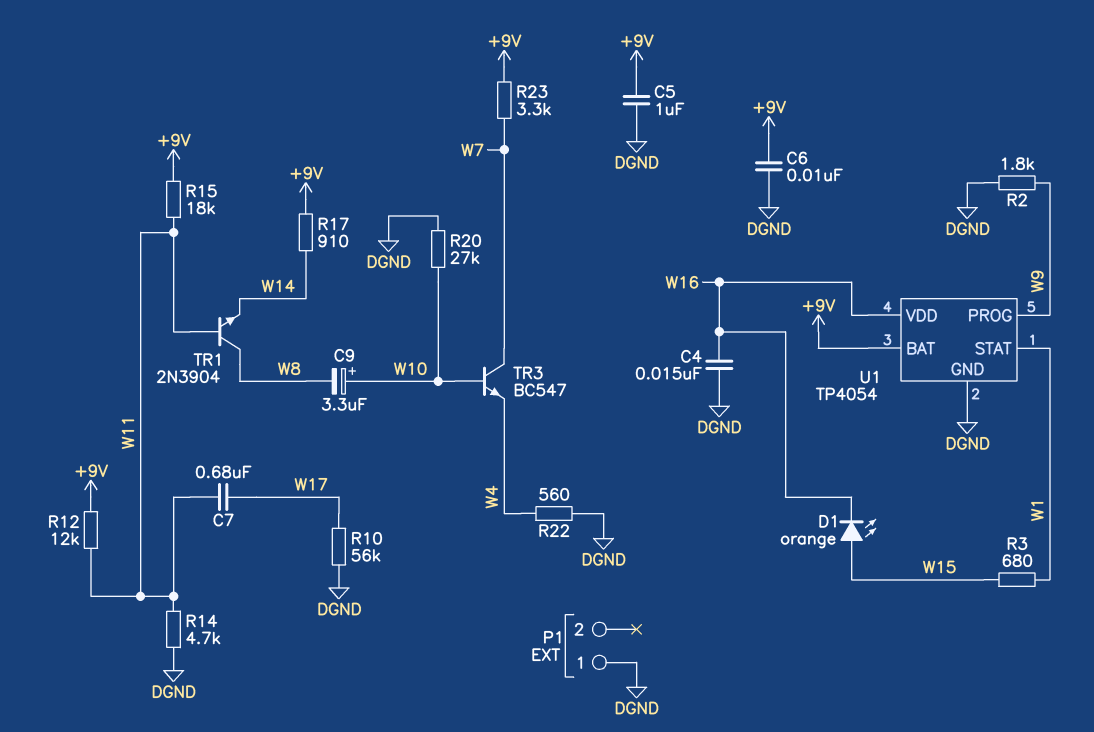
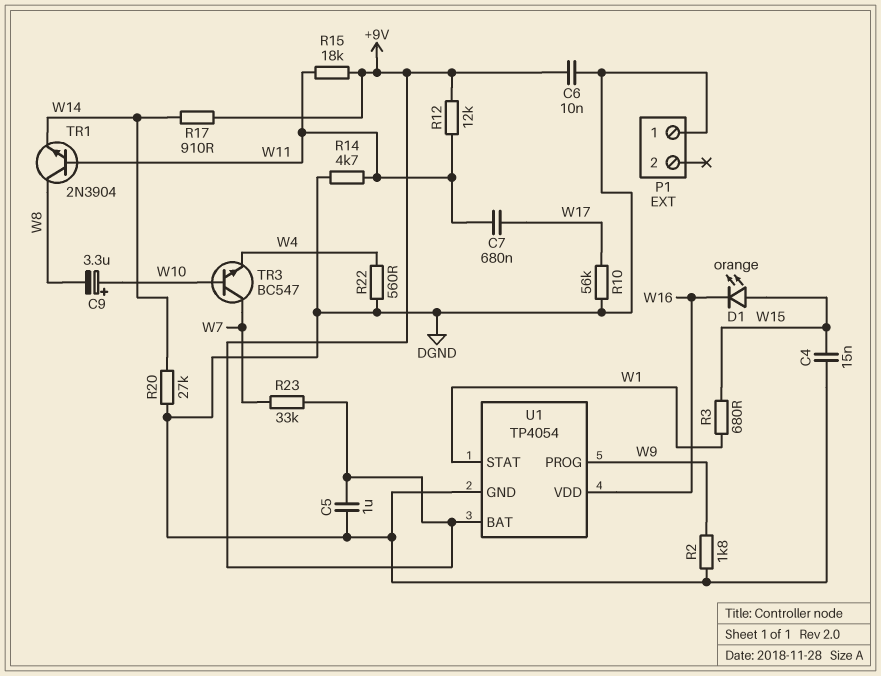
C4: 15nF (DGND, W16) -> 15nF (DGND, W15)
R20: 27k (DGND, W10) -> 27k (DGND, W14)
R23: 3.3k (+9V, W7) -> 33k (+9V, W7)

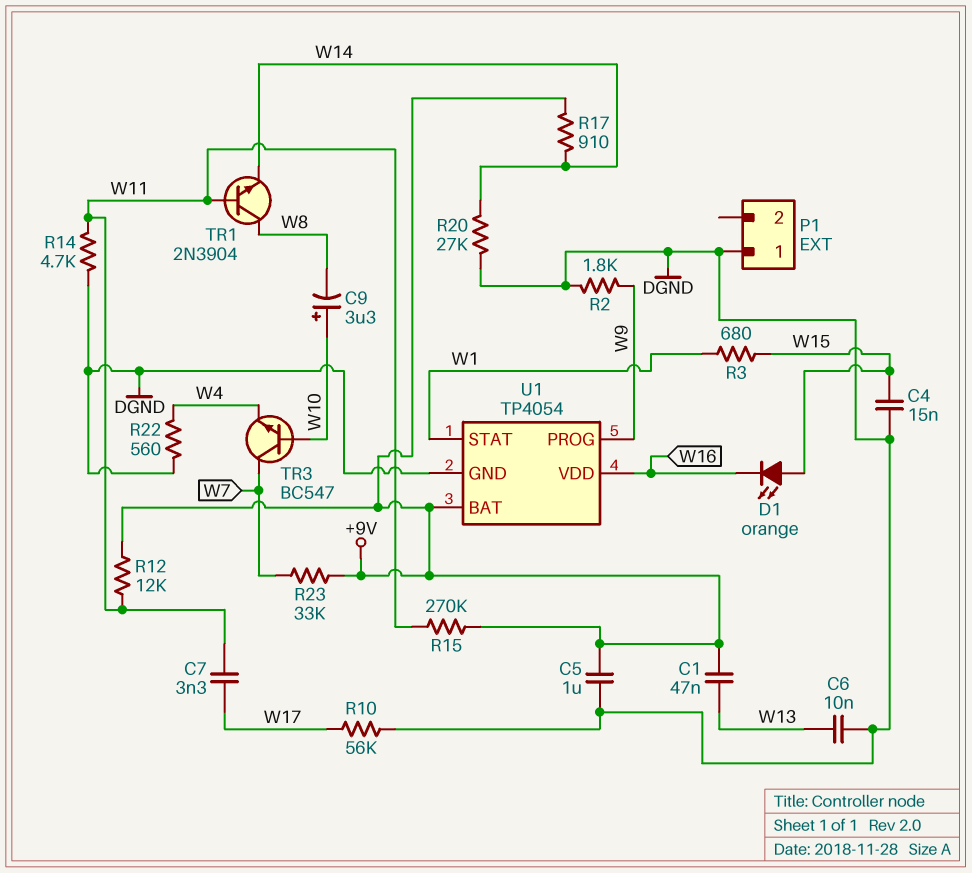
C1: none -> 47nF (+9V, W13)
C6: 10nF (+9V, DGND) -> 10nF (DGND, W13)
C7: 680nF (W11, W17) -> 3.3nF (W11, W17)
R15: 18k (+9V, W11) -> 270k (+9V, W11)

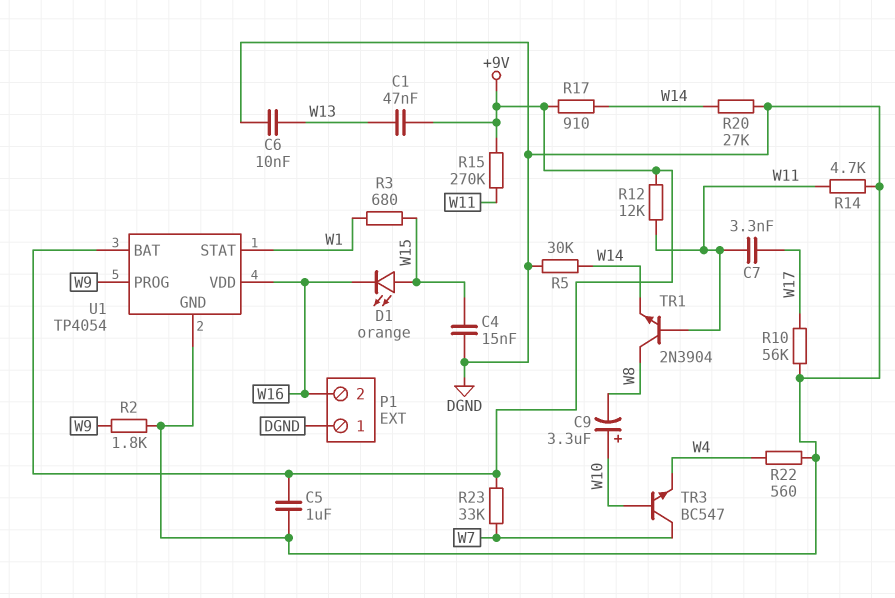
P1 pin 2: none -> W16
R5: none -> 30k (DGND, W14)

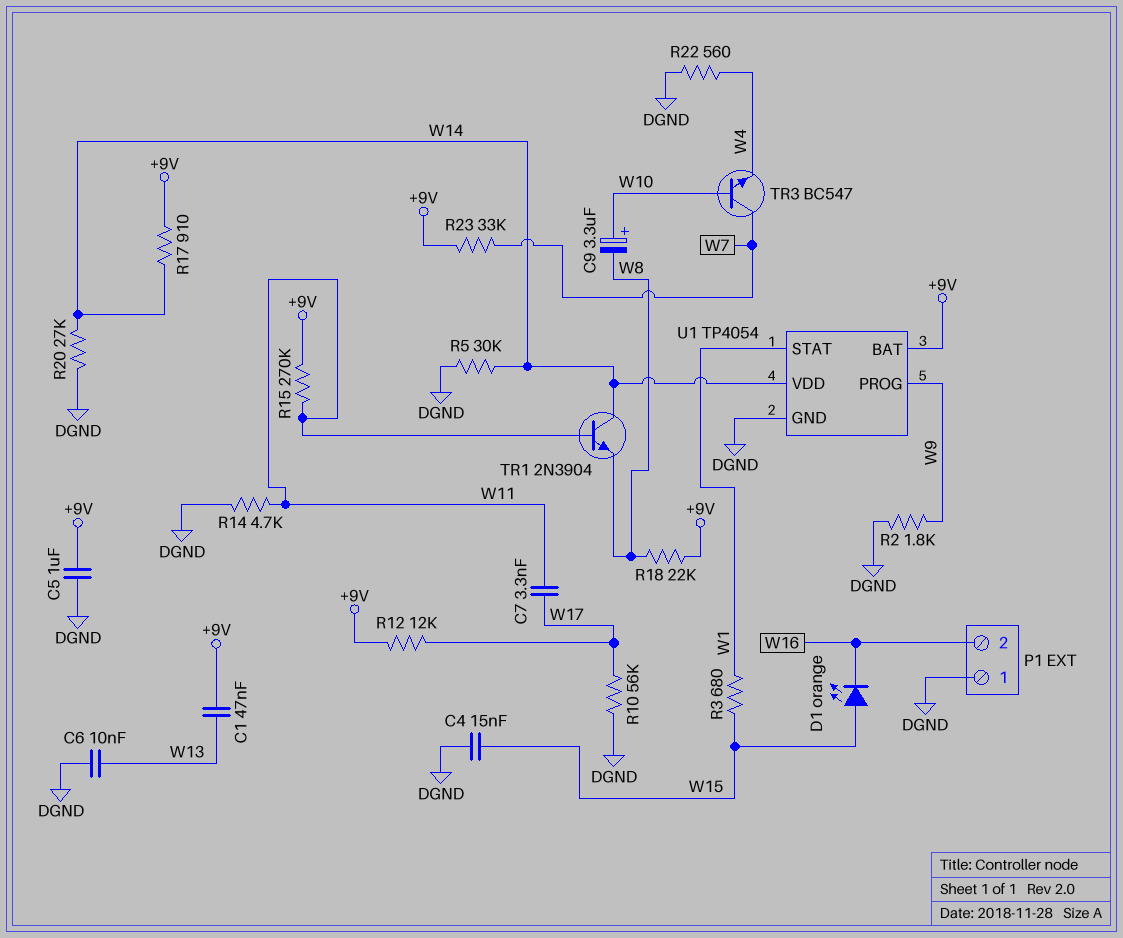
R12: 12k (+9V, W11) -> 12k (+9V, W17)
R18: none -> 22k (+9V, W8)
TR1: NPN 2N3904 (B W11, C W8, E W14) -> NPN 2N3904 (B W11, C W14, E W8)
U1 pin VDD: W16 -> W14

